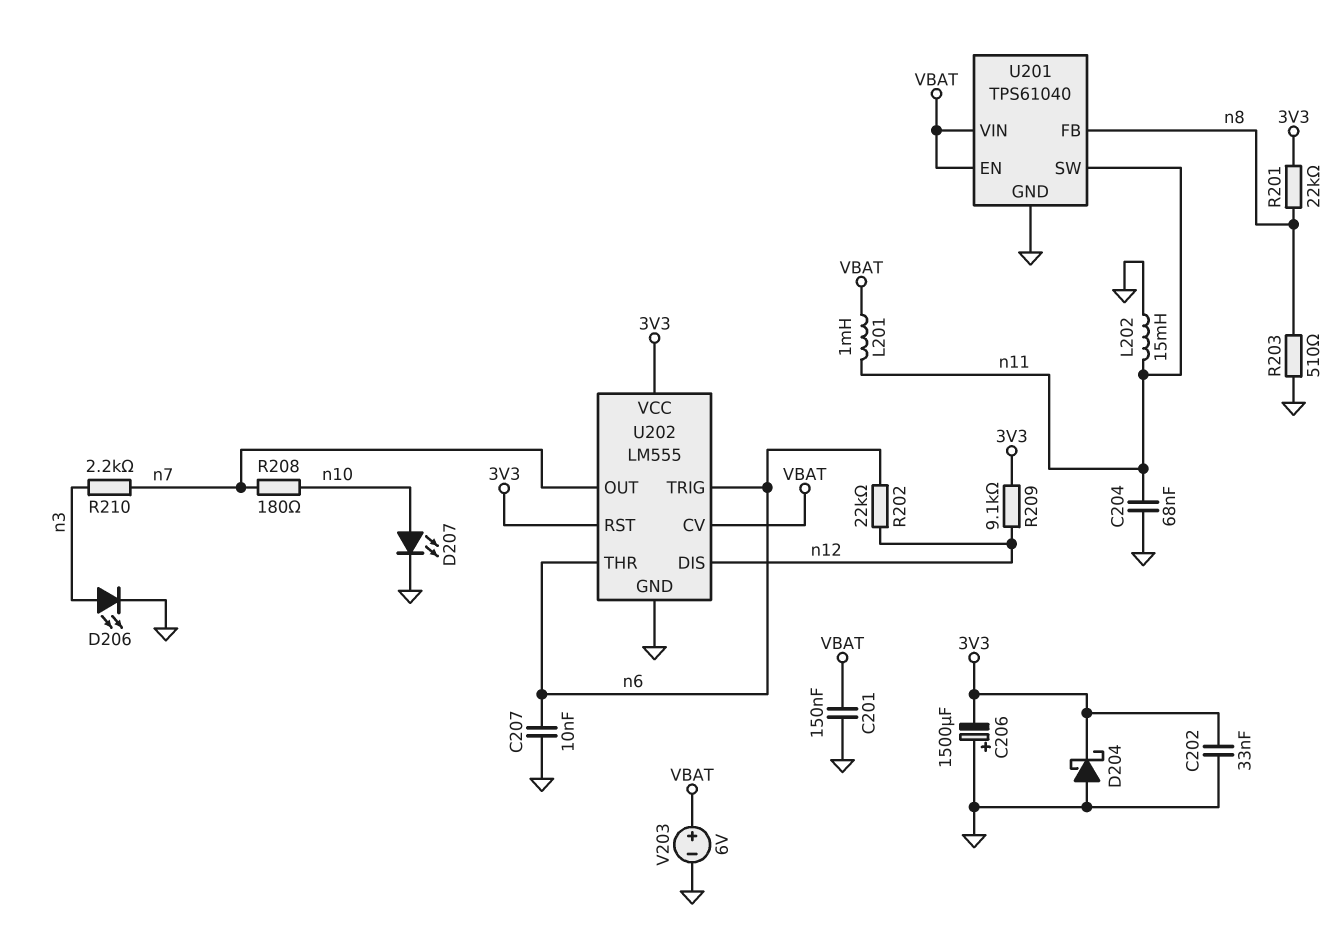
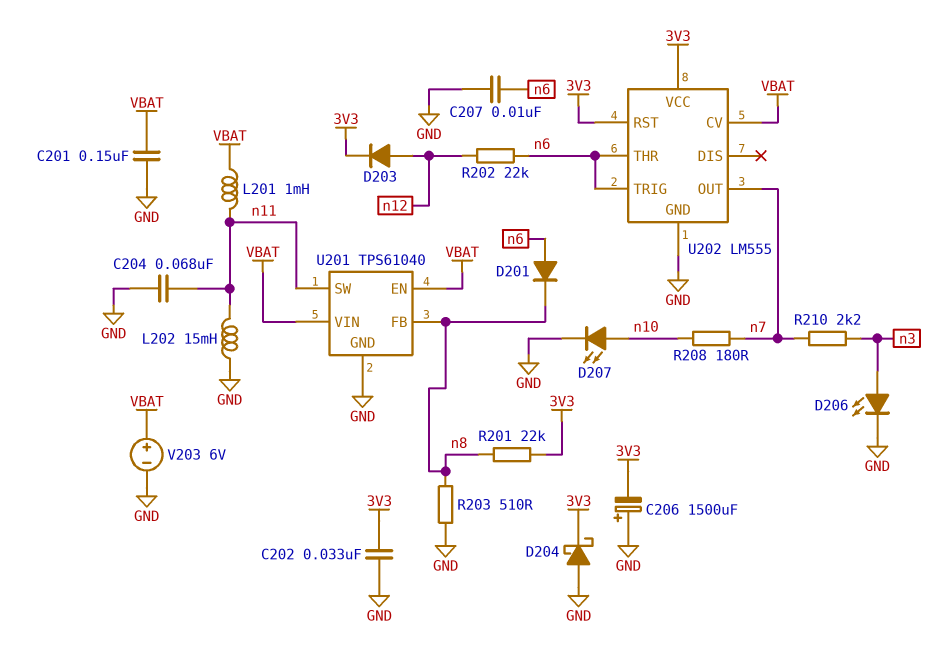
D201: none -> diode (A n6, K n8)
D203: none -> diode (A n12, K 3V3)
R209: 9.1k (3V3, n12) -> none
U202 pin DIS: n12 -> none

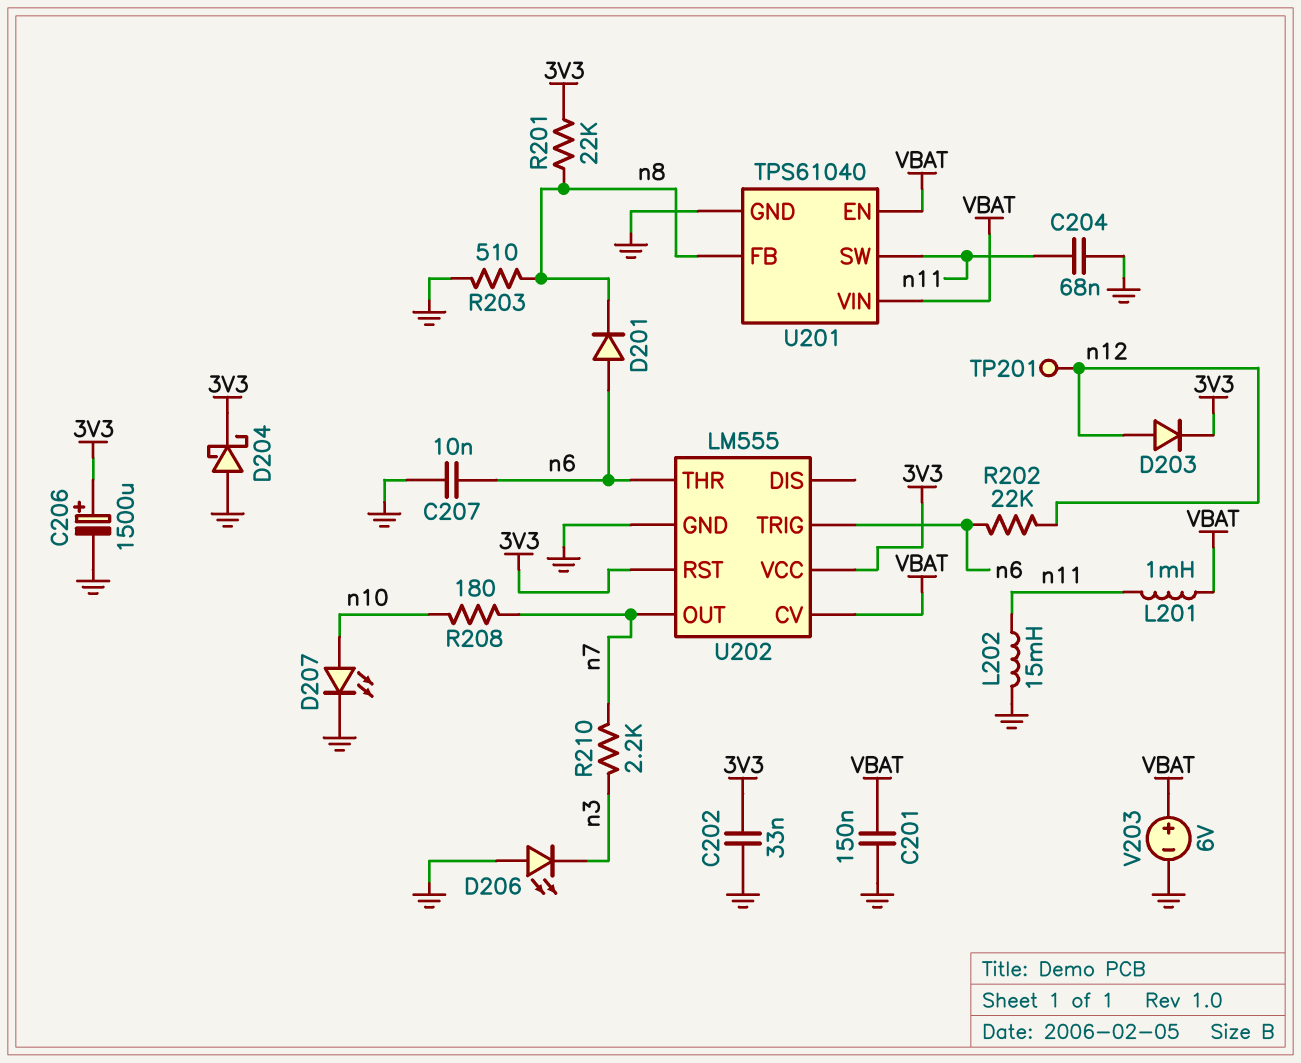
C206: 1500uF (plus GND, minus 3V3) -> 1500uF (plus 3V3, minus GND)
D206: LED (A n3, K GND) -> LED (A GND, K n3)
TP201: none -> test point (n12)

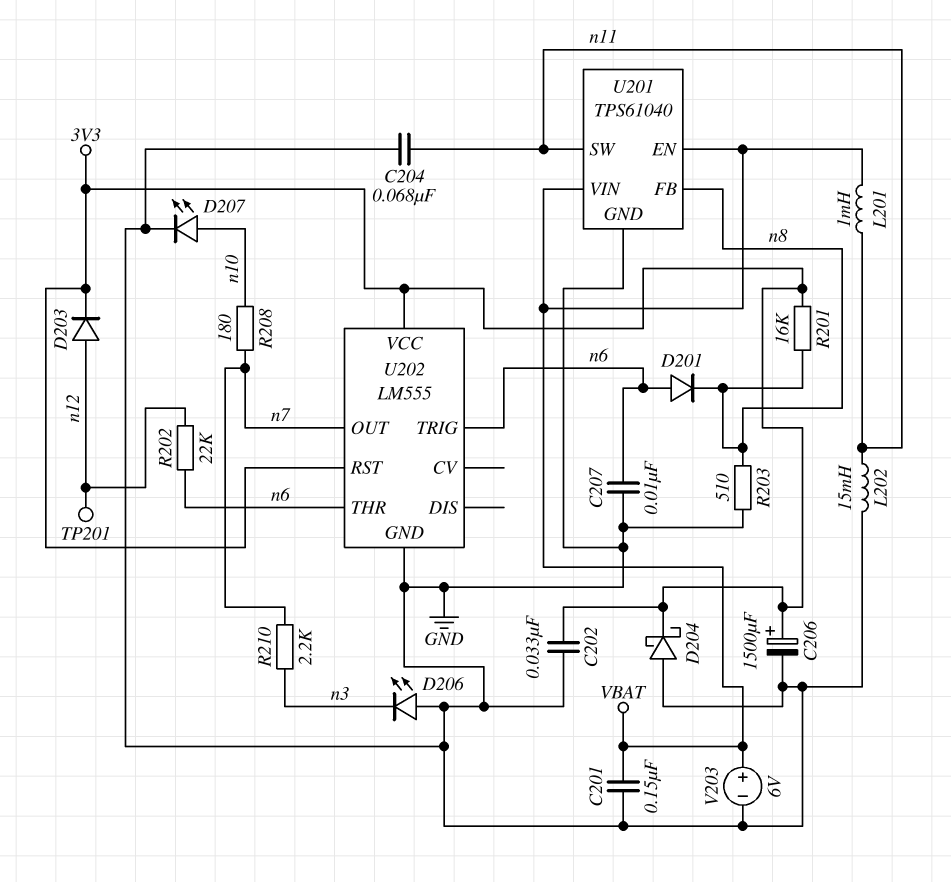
R201: 22k (3V3, n8) -> 16k (3V3, n8)
U202 pin CV: VBAT -> none

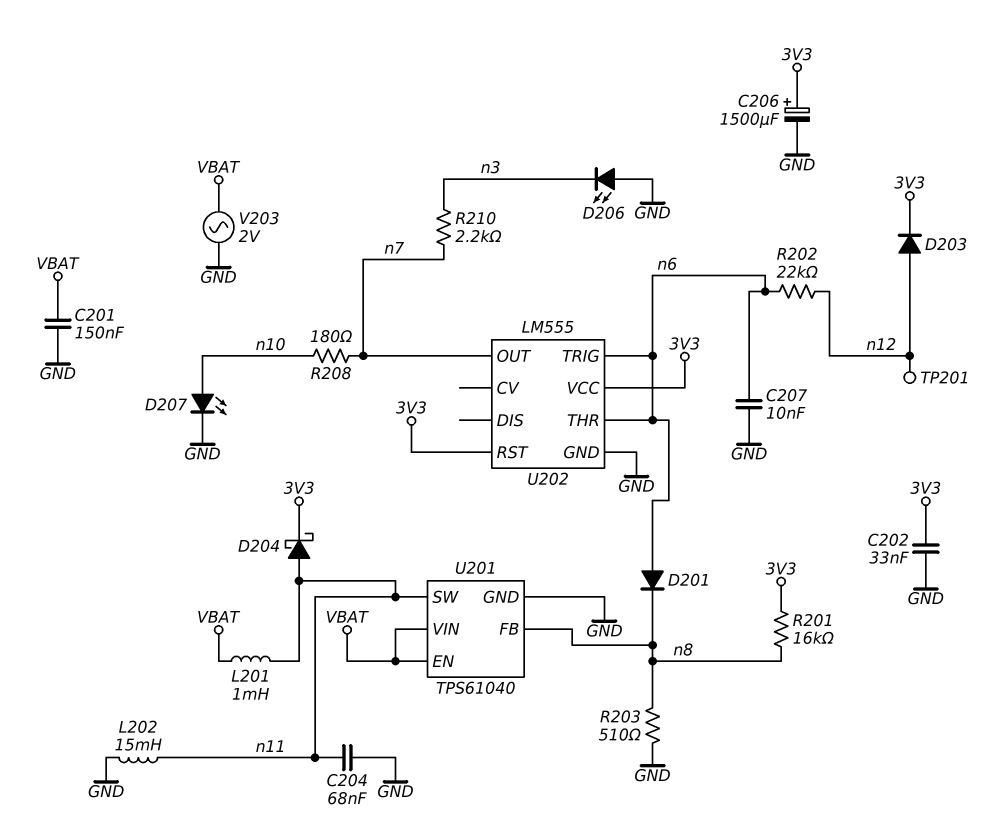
D204: schottky (A GND, K 3V3) -> schottky (A n11, K 3V3)
V203: 6V (plus VBAT, minus GND) -> AC 2V (GND, VBAT)

